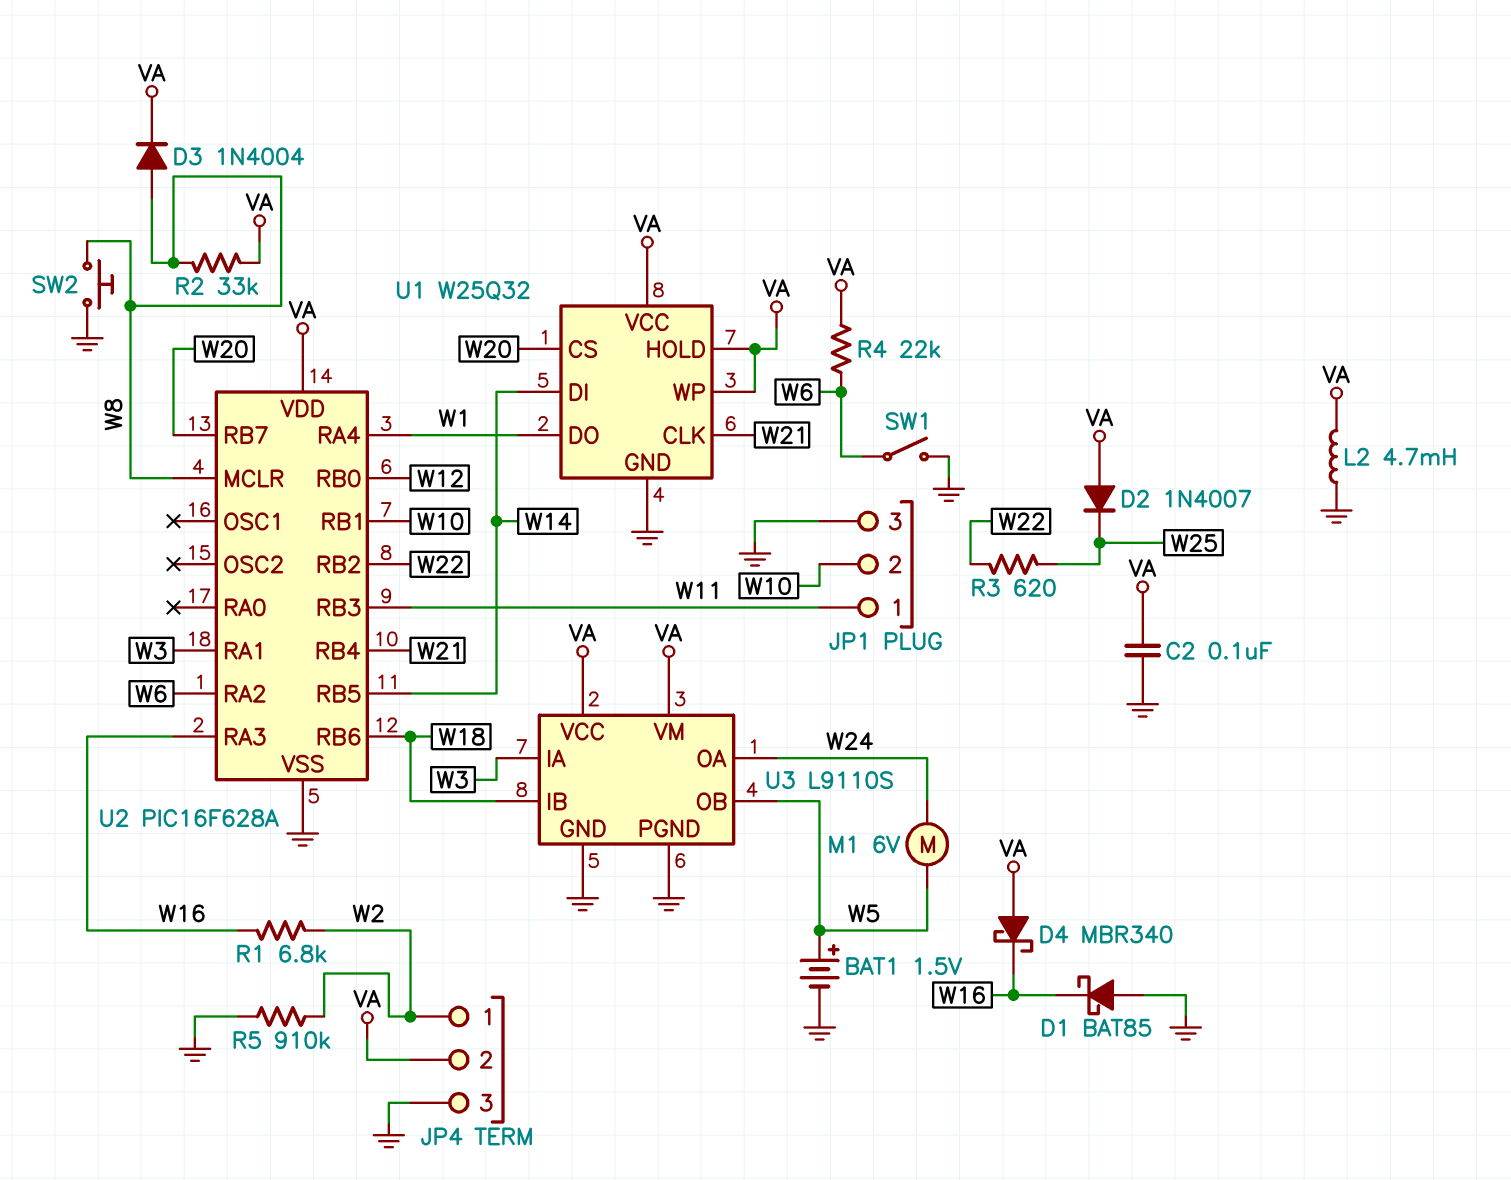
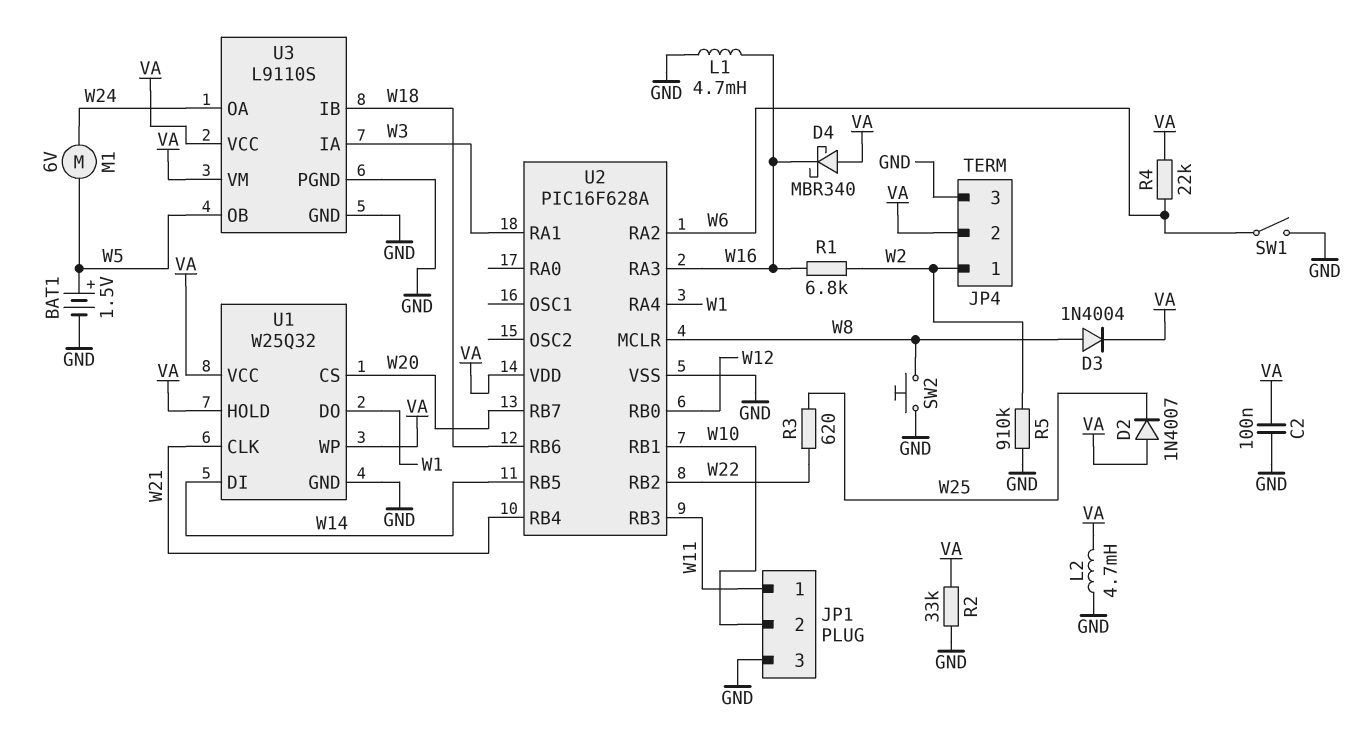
D1: schottky BAT85 (A GND, K W16) -> none
L1: none -> 4.7mH (GND, W16)
R2: 33k (VA, W8) -> 33k (GND, VA)

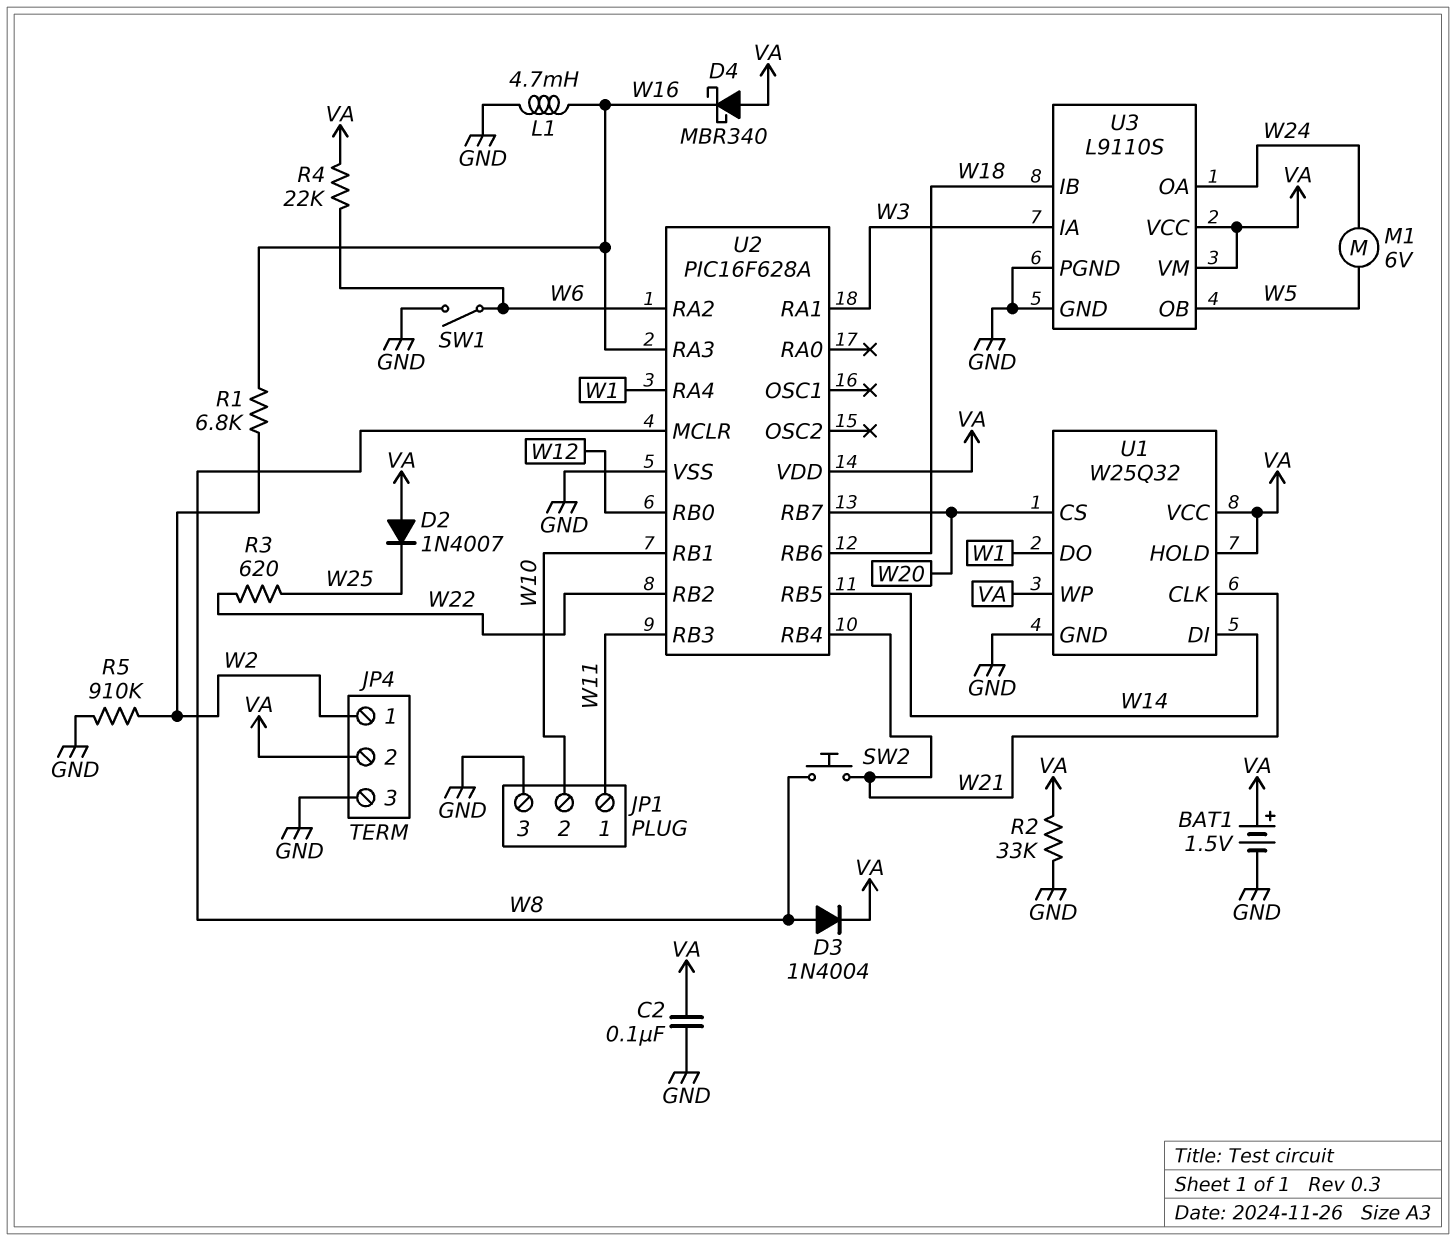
BAT1: 1.5V (plus W5, minus GND) -> 1.5V (plus VA, minus GND)
L2: 4.7mH (GND, VA) -> none
SW2: button (GND, W8) -> button (W8, W21)

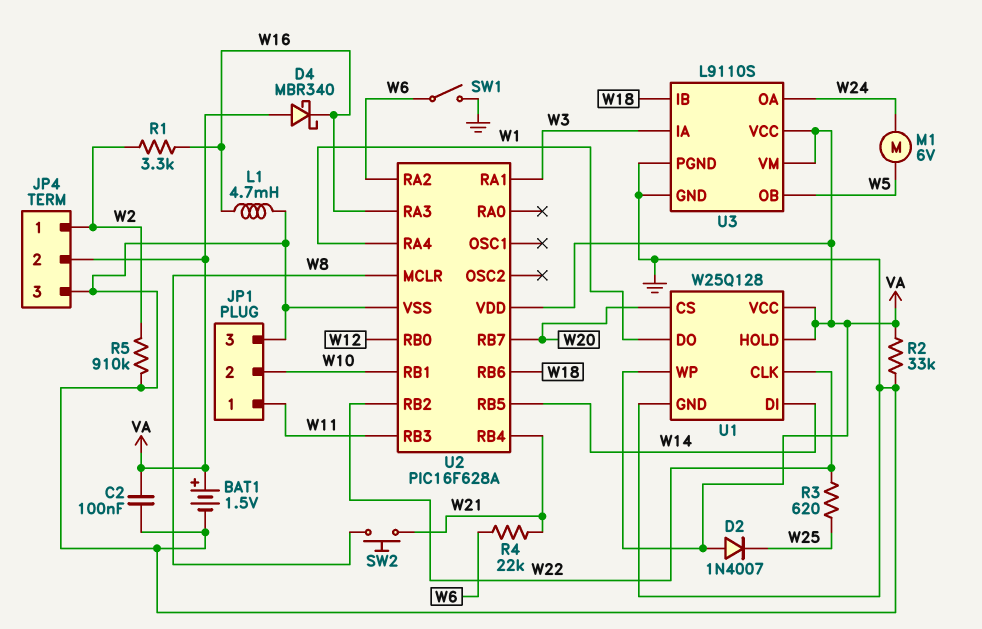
D3: diode 1N4004 (A W8, K VA) -> none
R1: 6.8k (W2, W16) -> 3.3k (W2, W16)
R4: 22k (VA, W6) -> 22k (W6, W21)
U1: W25Q32 -> W25Q128
U1 pin CLK: W21 -> W22

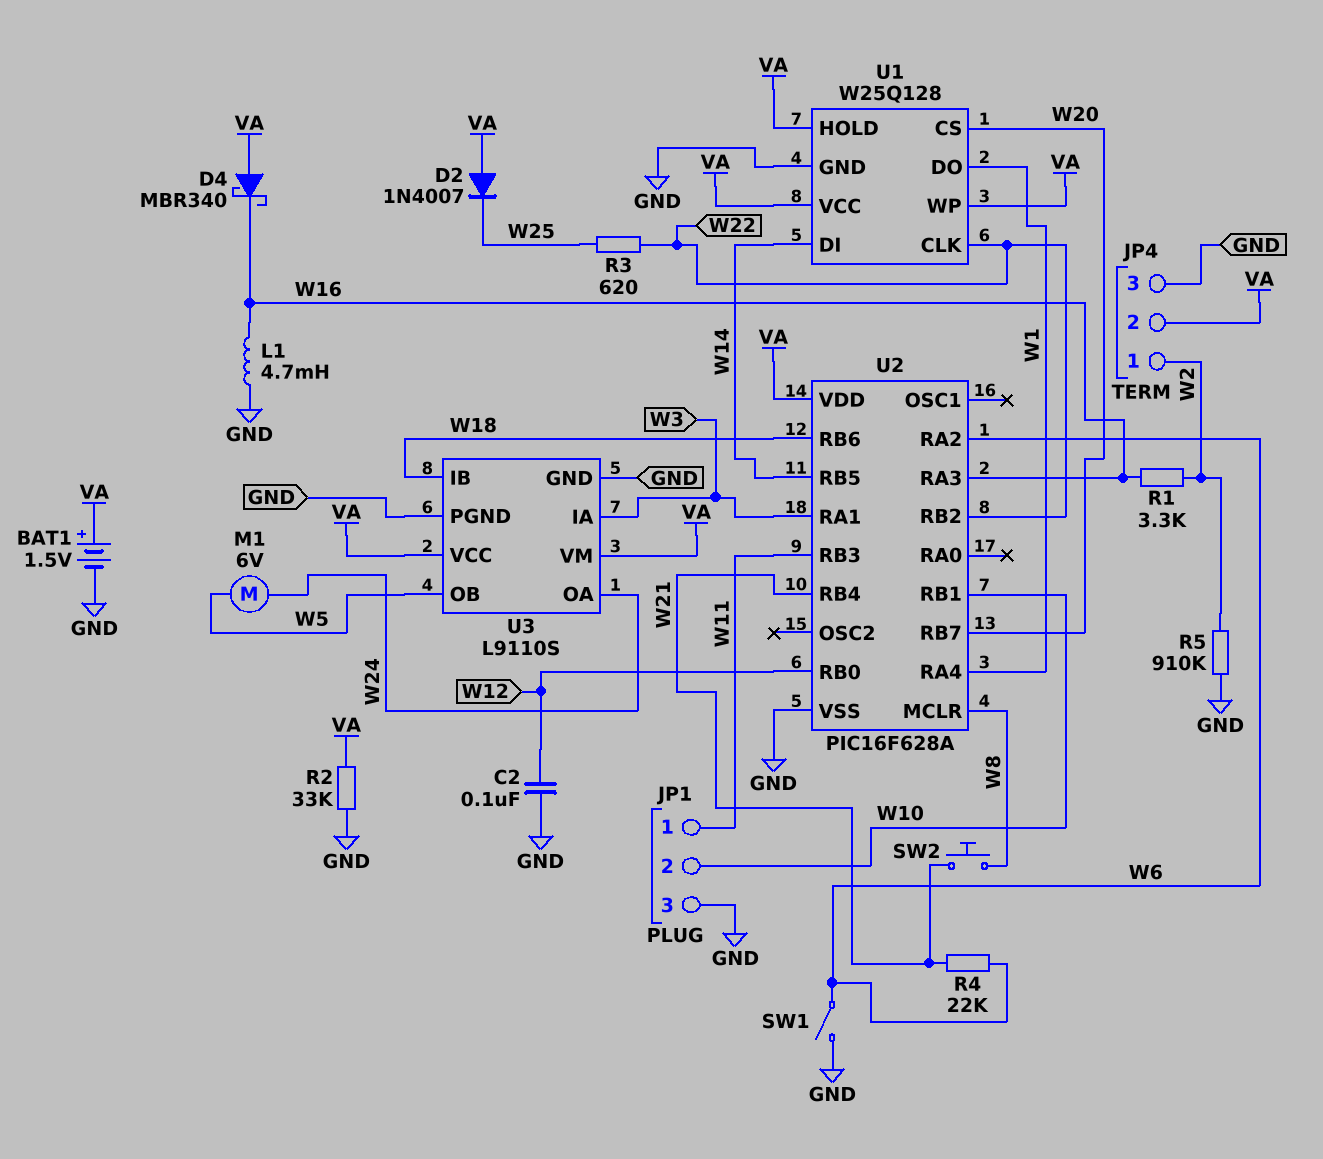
C2: 100nF (GND, VA) -> 100nF (GND, W12)

